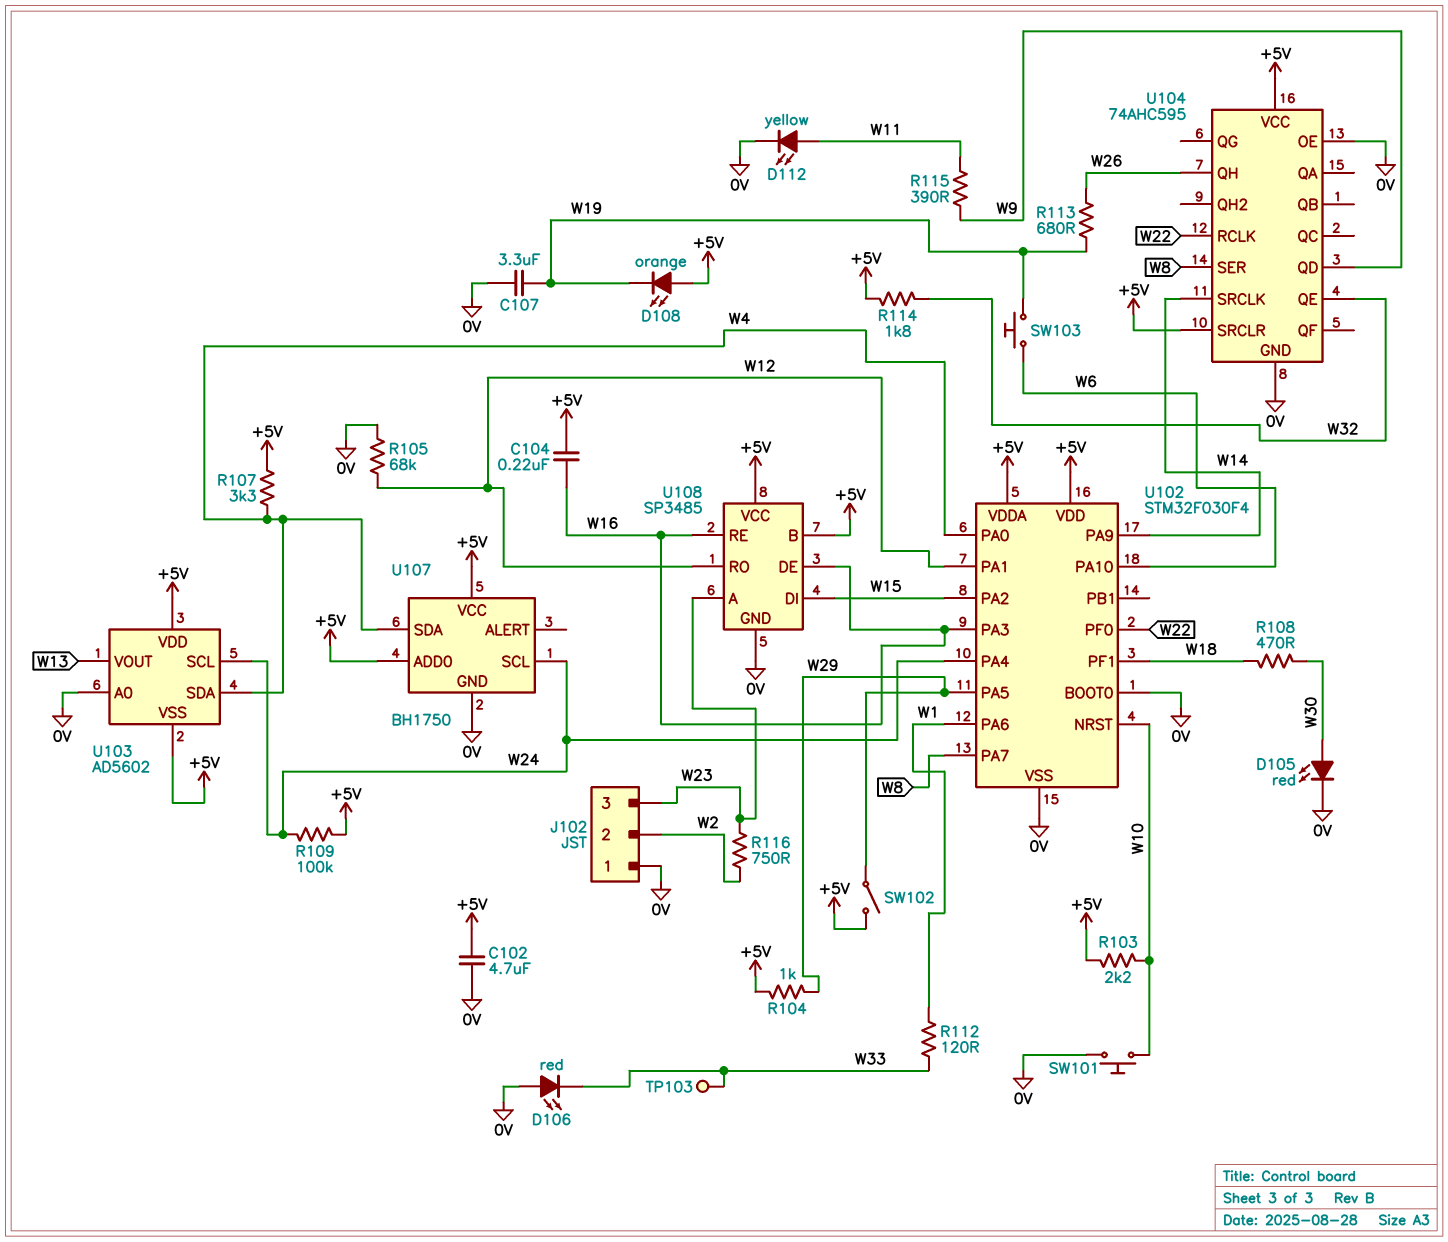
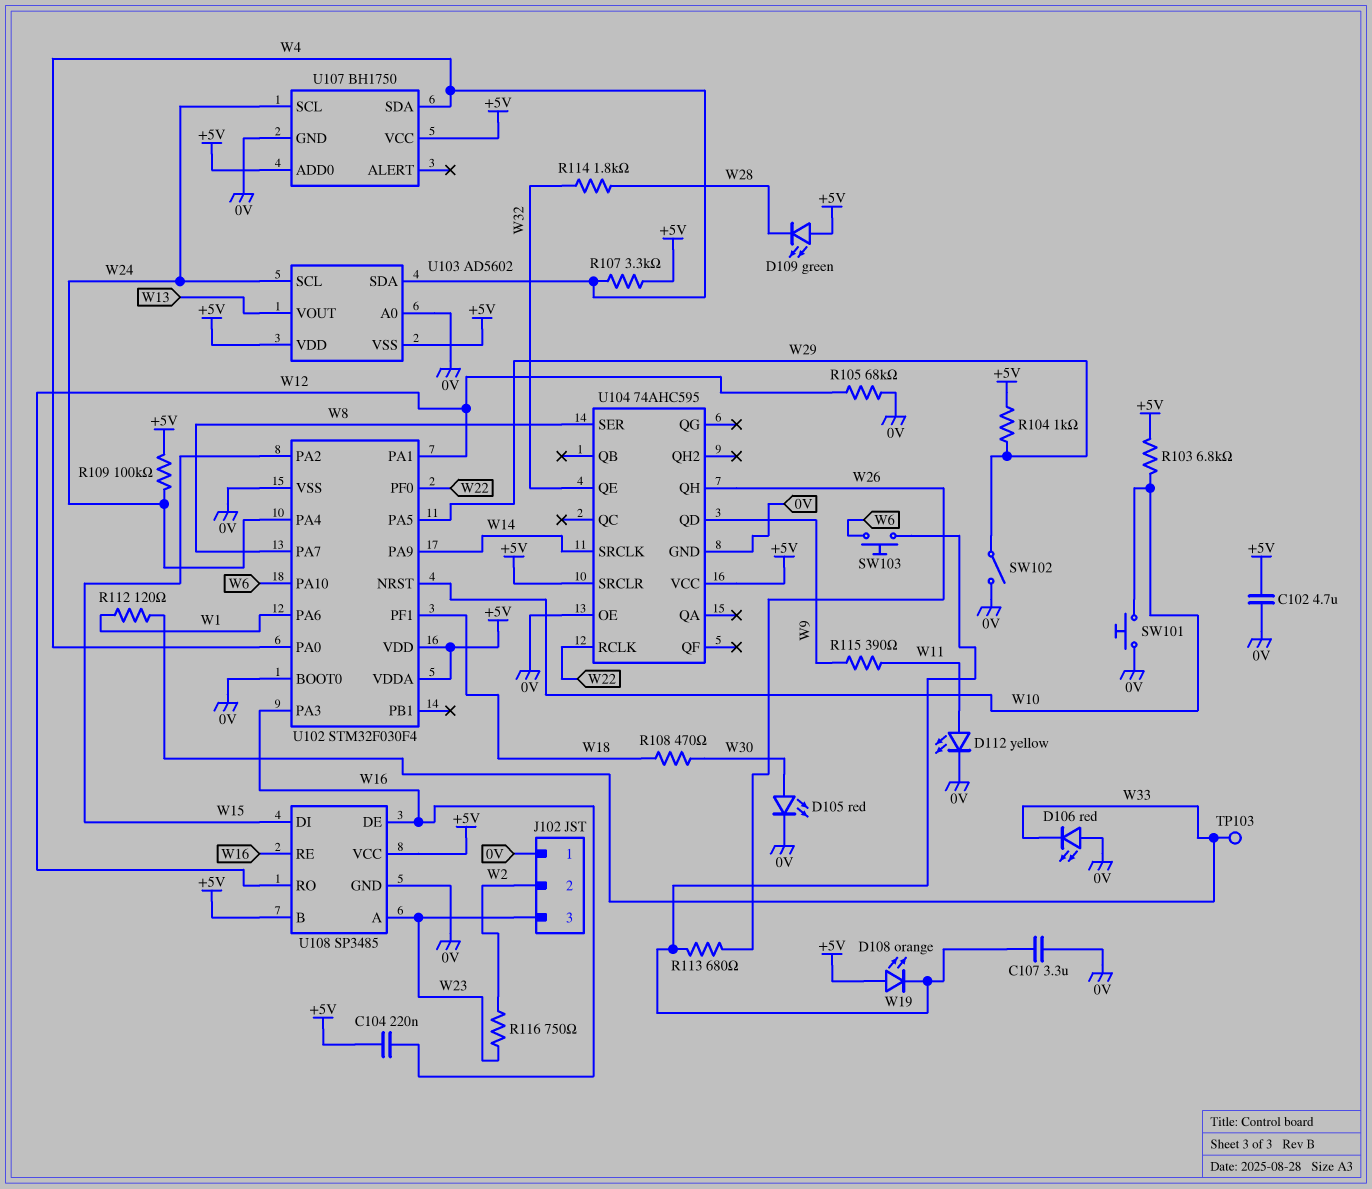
D109: none -> LED green (A +5V, K W28)
R103: 2.2k (+5V, W10) -> 6.8k (+5V, W10)
R114: 1.8k (+5V, W32) -> 1.8k (W28, W32)
SW102: switch (+5V, W29) -> switch (0V, W29)

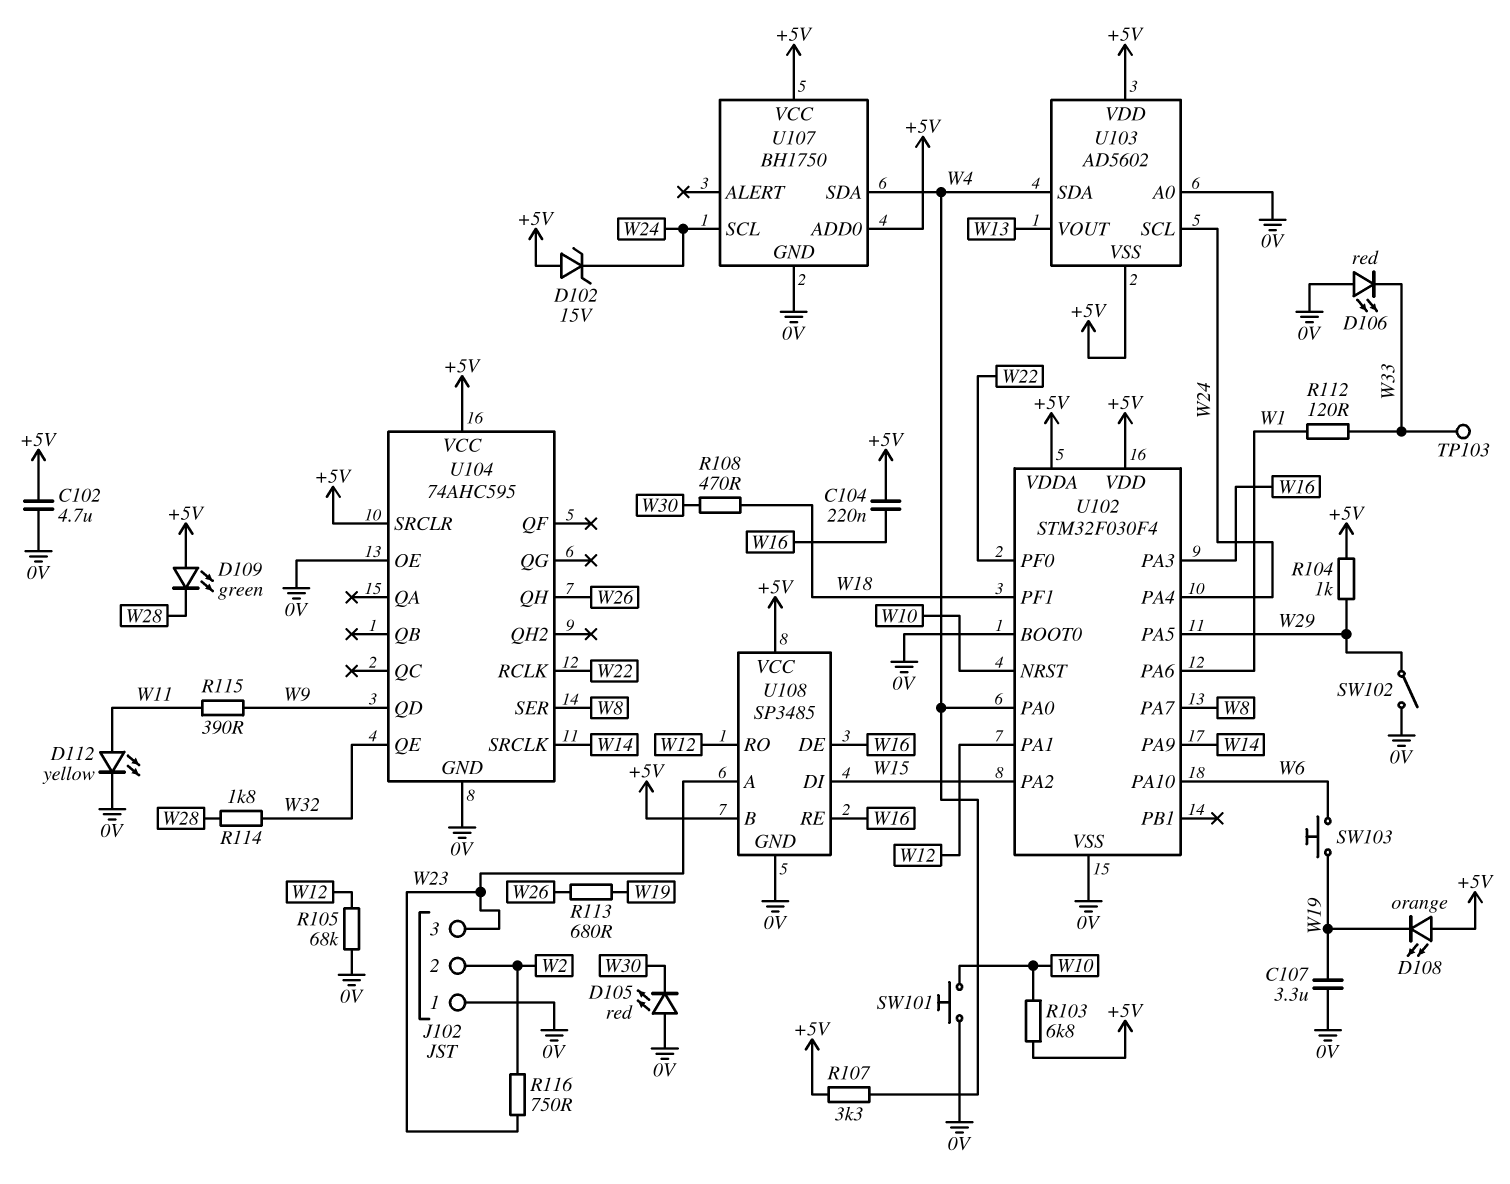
D102: none -> zener 15V (A +5V, K W24)
D105: LED red (A W30, K 0V) -> LED red (A 0V, K W30)
R109: 100k (+5V, W24) -> none

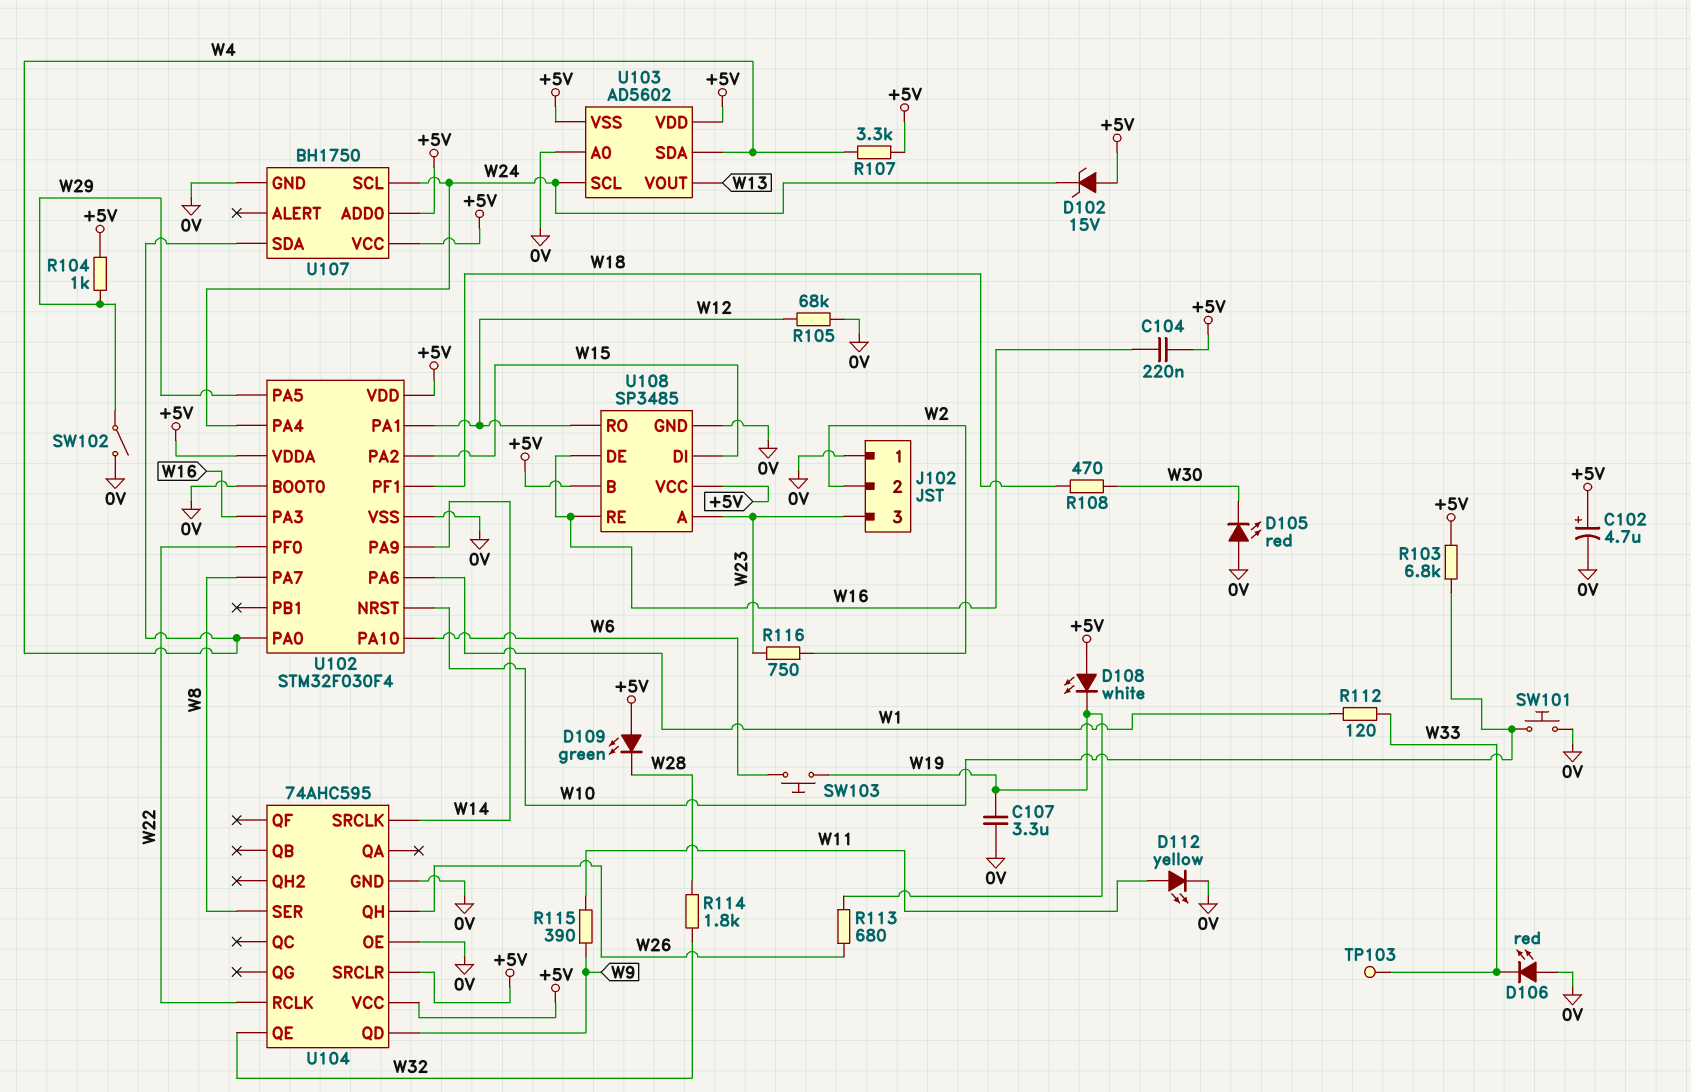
C102: 4.7uF (+5V, 0V) -> 4.7uF (plus +5V, minus 0V)
D108: LED orange (A +5V, K W19) -> LED white (A +5V, K W19)

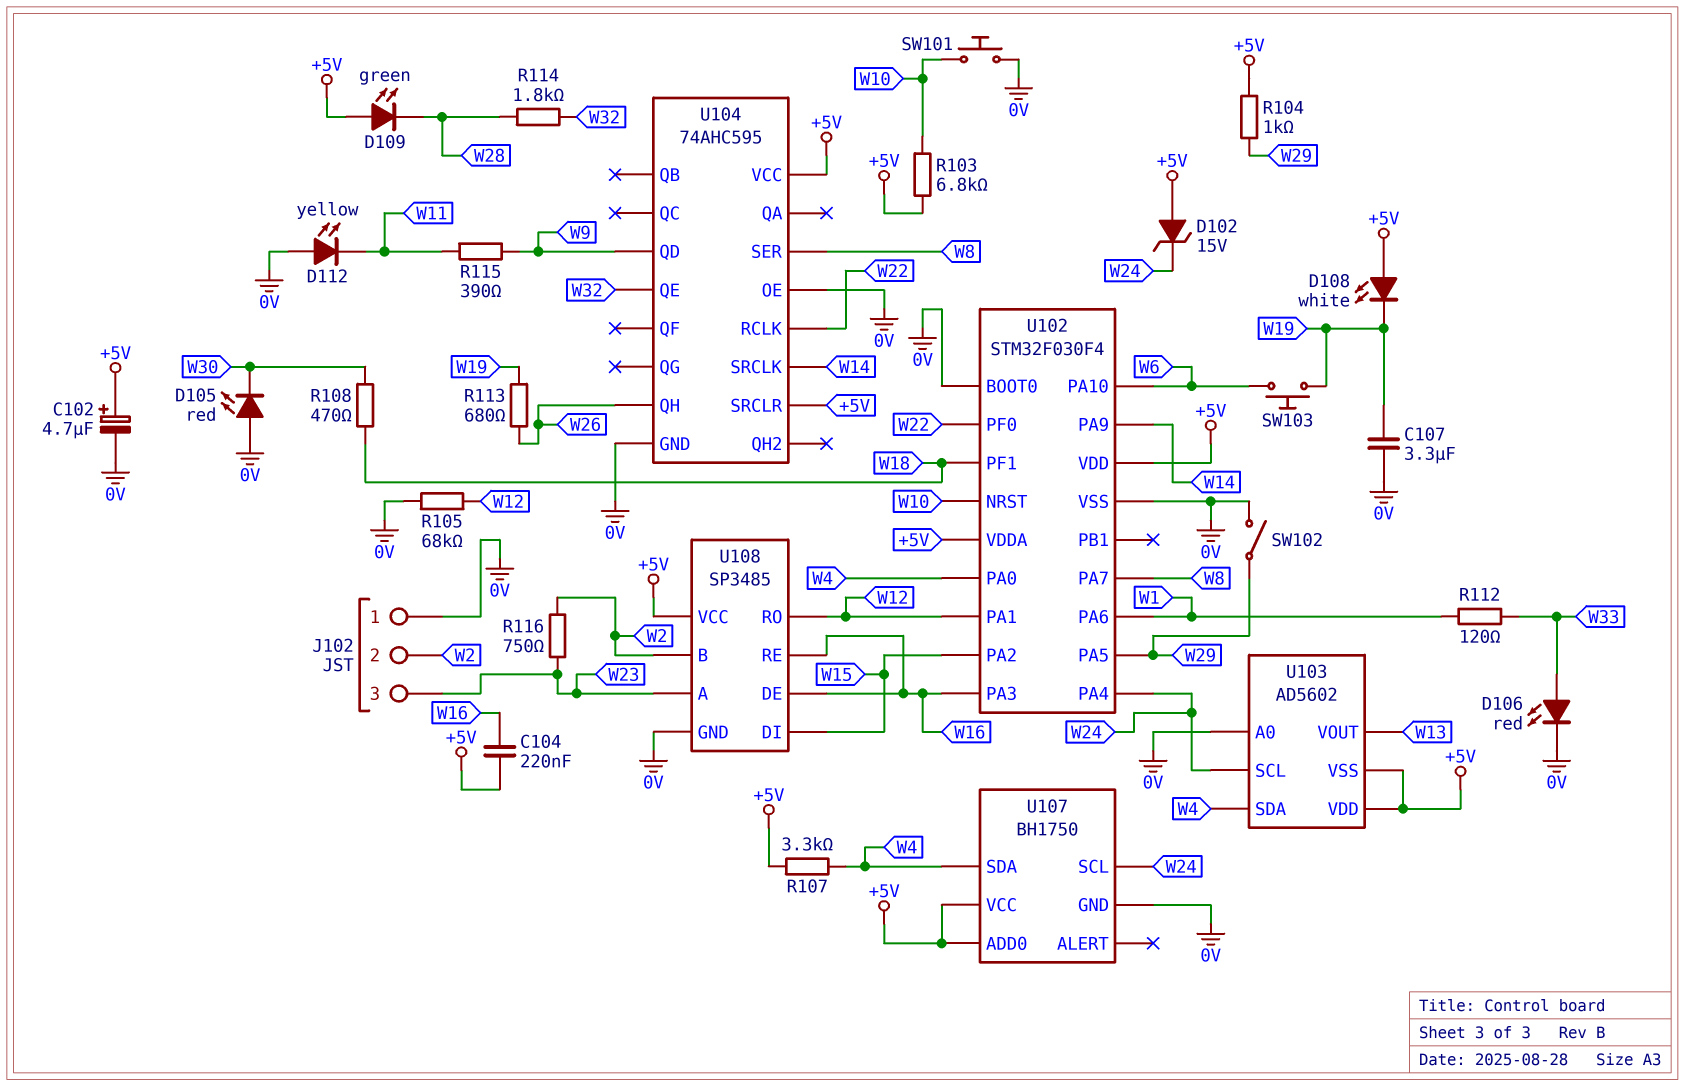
D106: LED red (A 0V, K W33) -> LED red (A W33, K 0V)
D112: LED yellow (A W11, K 0V) -> LED yellow (A 0V, K W11)
TP103: test point (W33) -> none
U108 pin B: +5V -> W2

